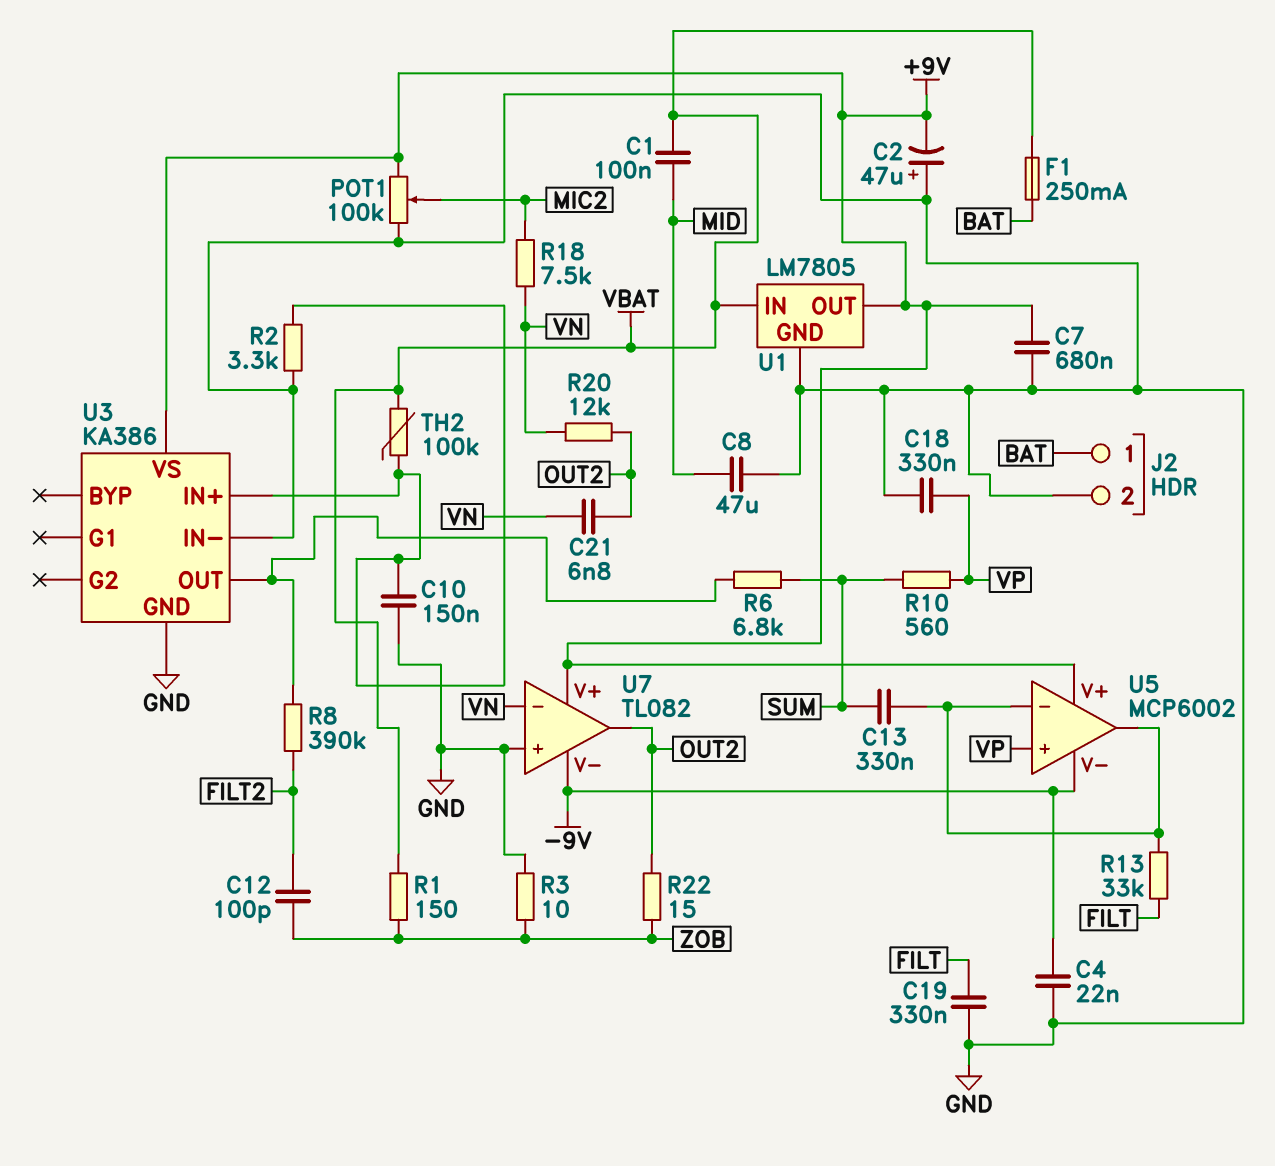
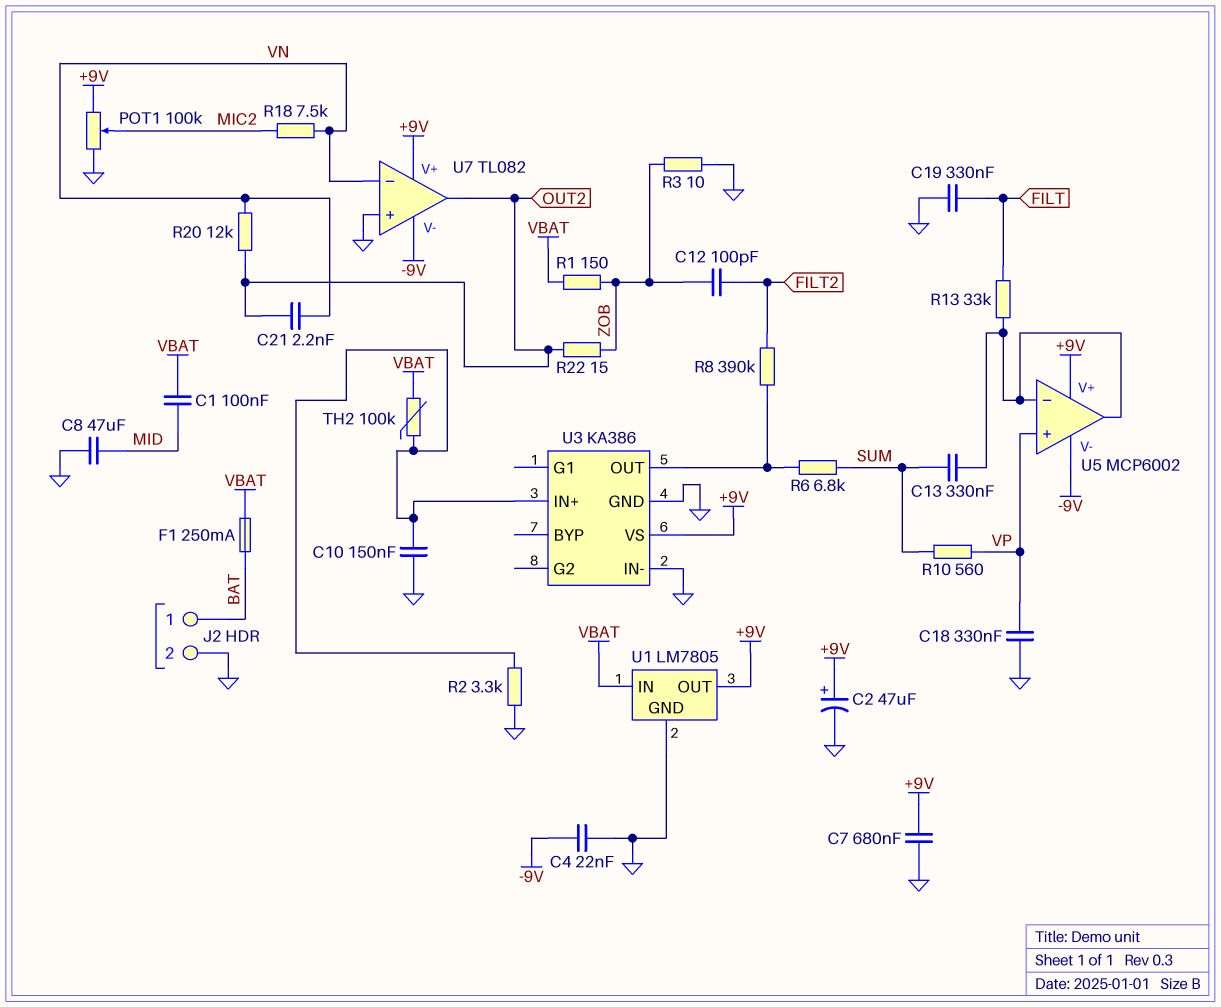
C2: 47uF (plus GND, minus +9V) -> 47uF (plus +9V, minus GND)
C21: 6.8nF (OUT2, VN) -> 2.2nF (OUT2, VN)

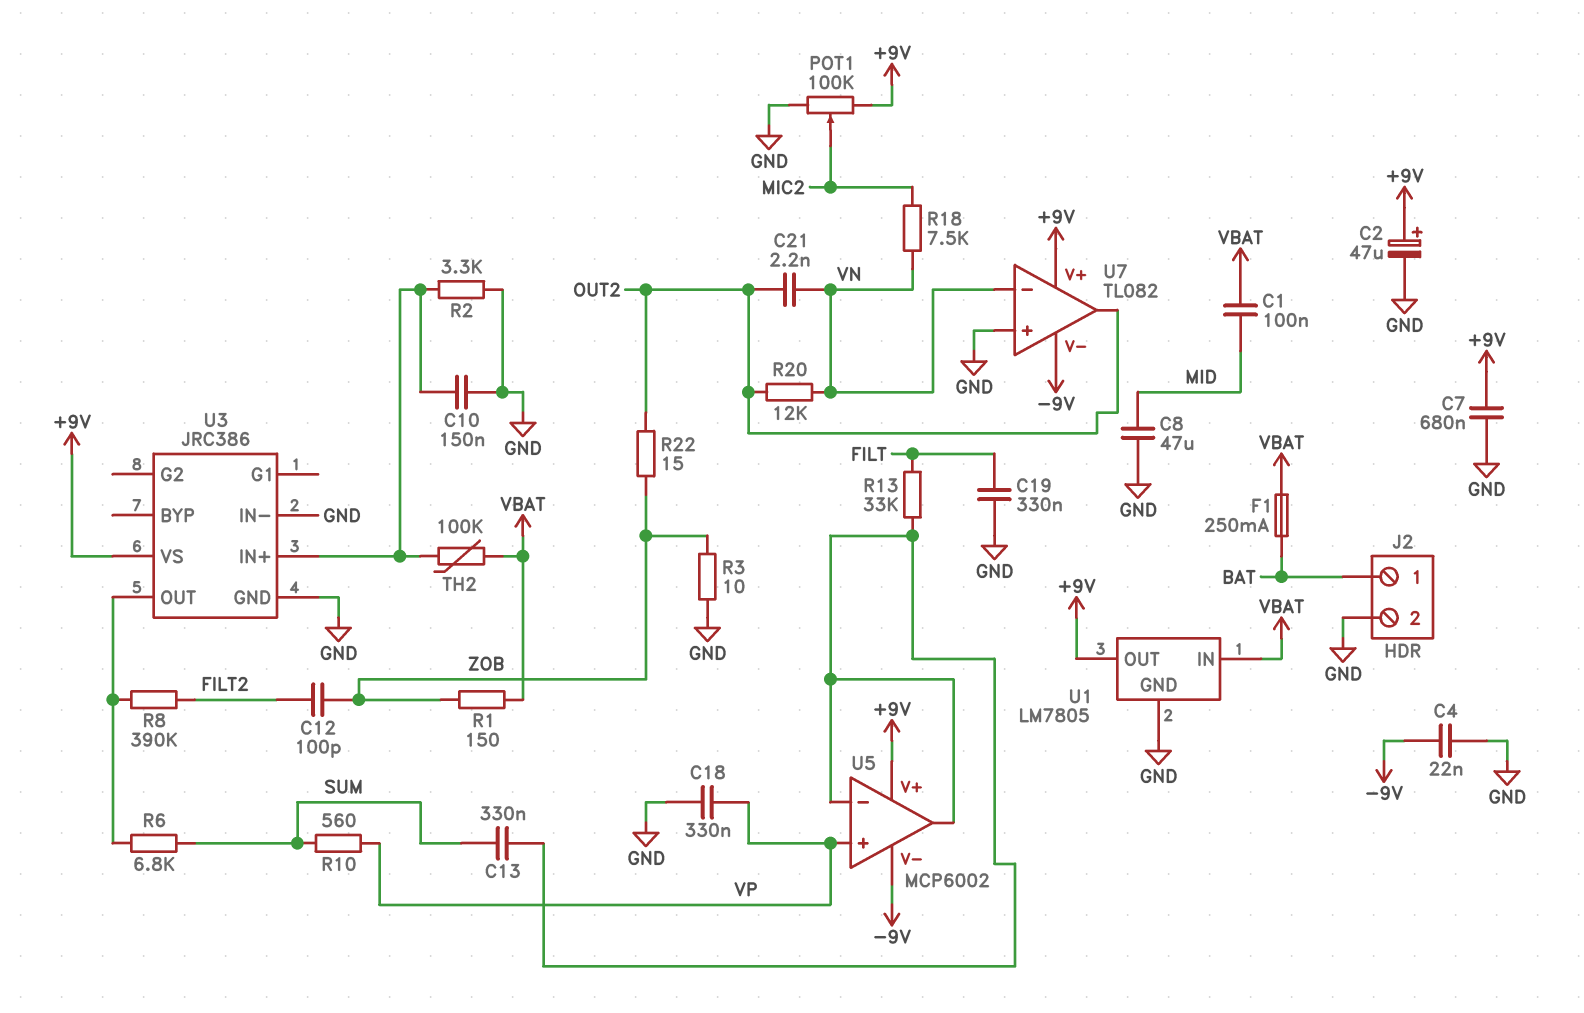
U3: KA386 -> JRC386

